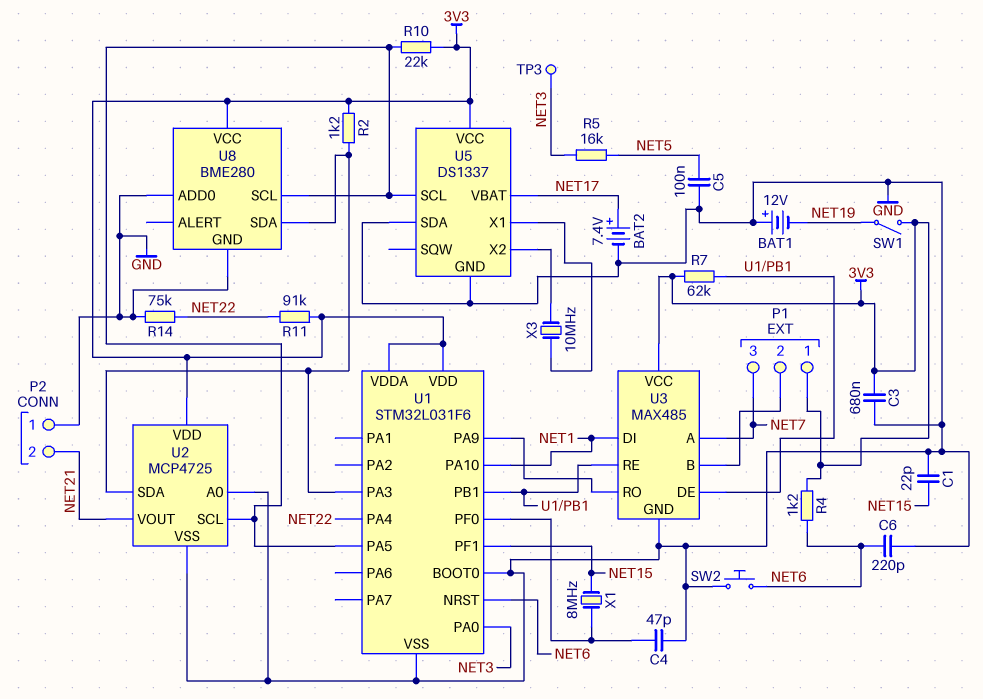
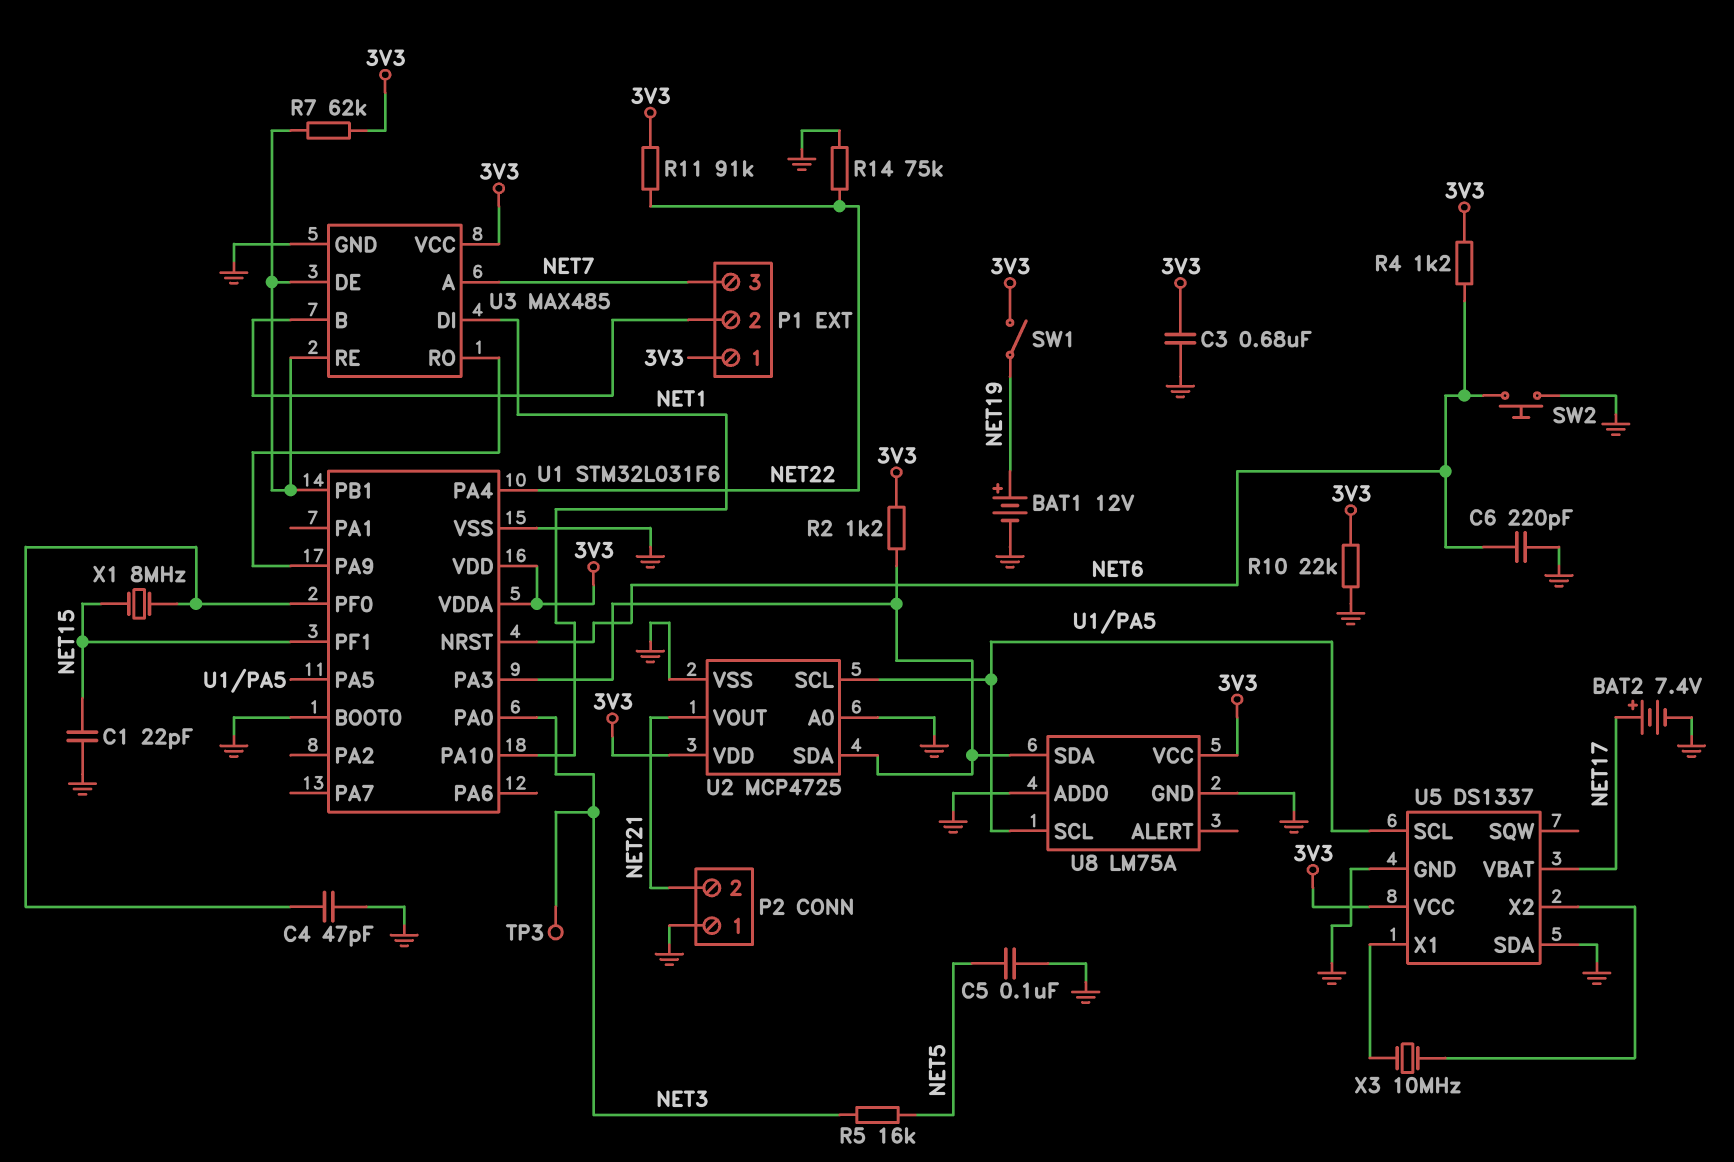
BAT1: 12V (plus GND, minus NET19) -> 12V (plus NET19, minus GND)
R10: 22k (3V3, U1/PA5) -> 22k (3V3, GND)
U8: BME280 -> LM75A

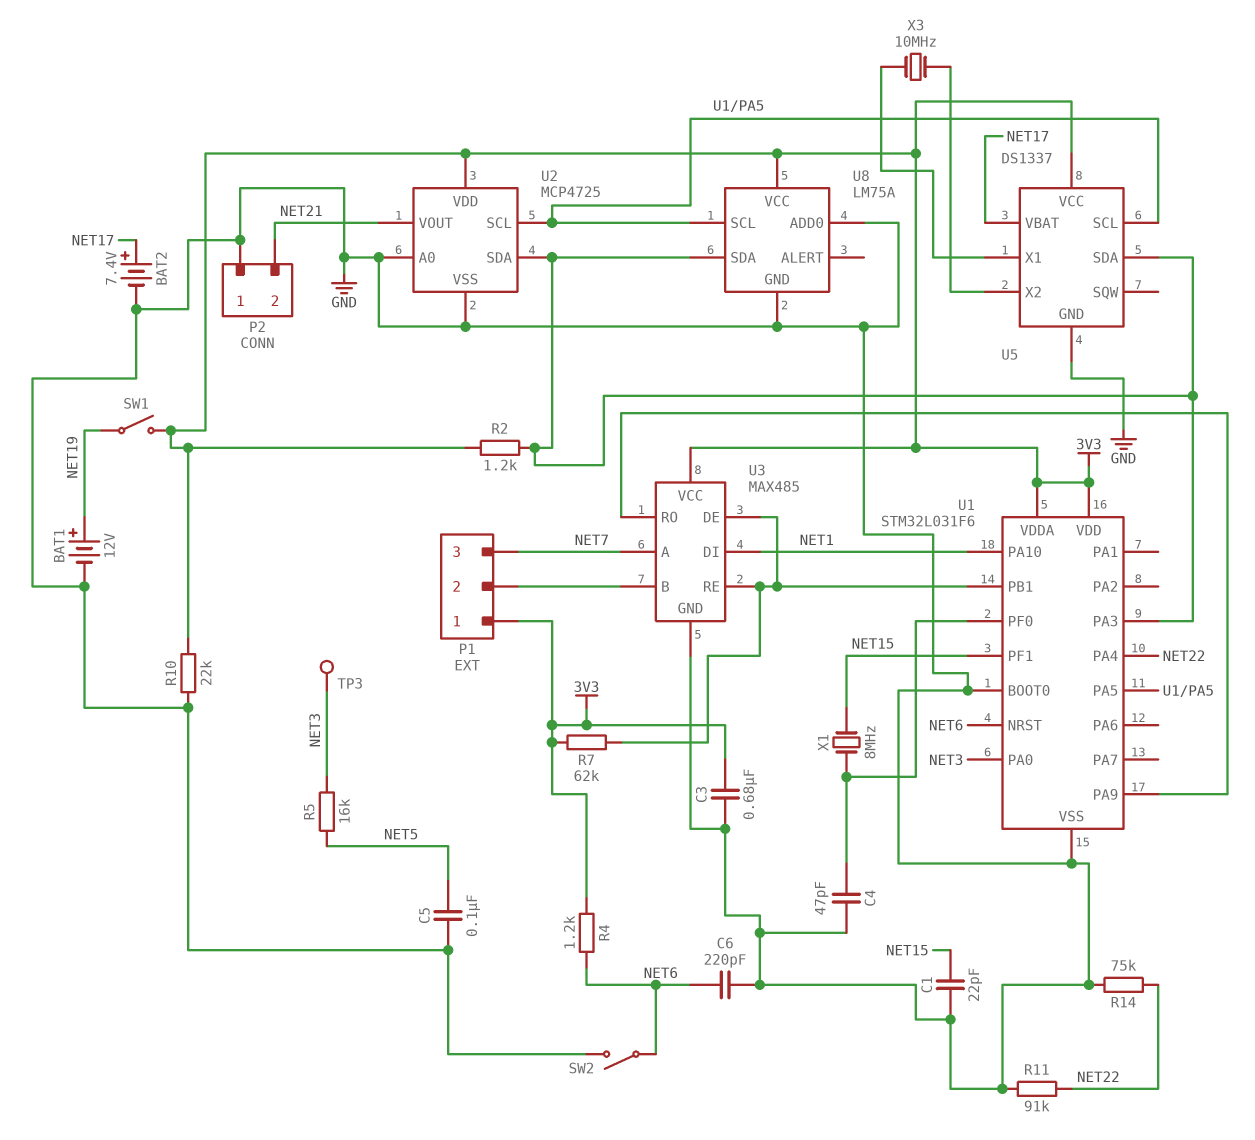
R11: 91k (3V3, NET22) -> 91k (GND, NET22)
SW2: button (GND, NET6) -> switch (GND, NET6)
U5 pin SDA: GND -> U1/PA3

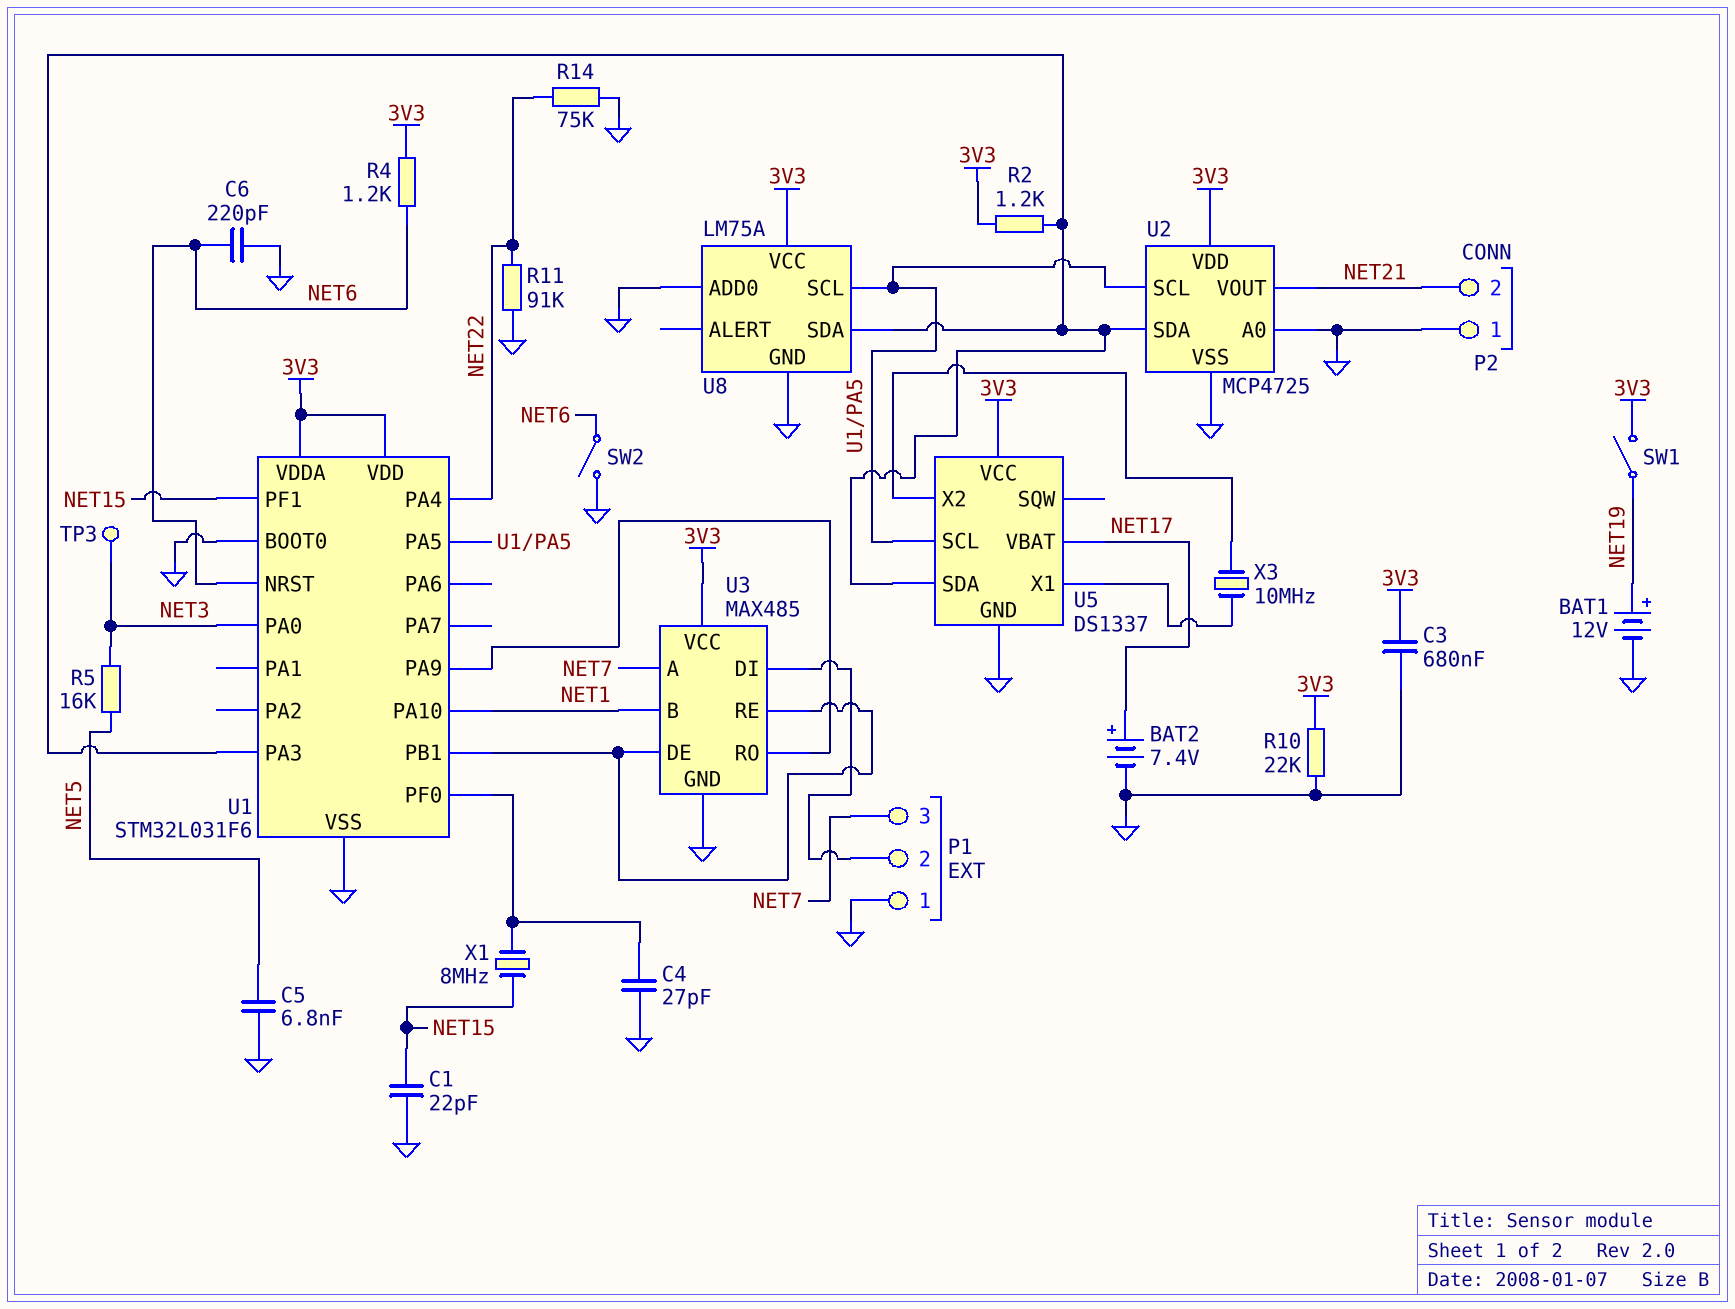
C4: 47pF (GND, U1/PF0) -> 27pF (GND, U1/PF0)
C5: 100nF (GND, NET5) -> 6.8nF (GND, NET5)
P1 pin 1: 3V3 -> GND
R7: 62k (3V3, U1/PB1) -> none
U3 pin B: P1/2 -> NET1
U3 pin DI: NET1 -> P1/2

